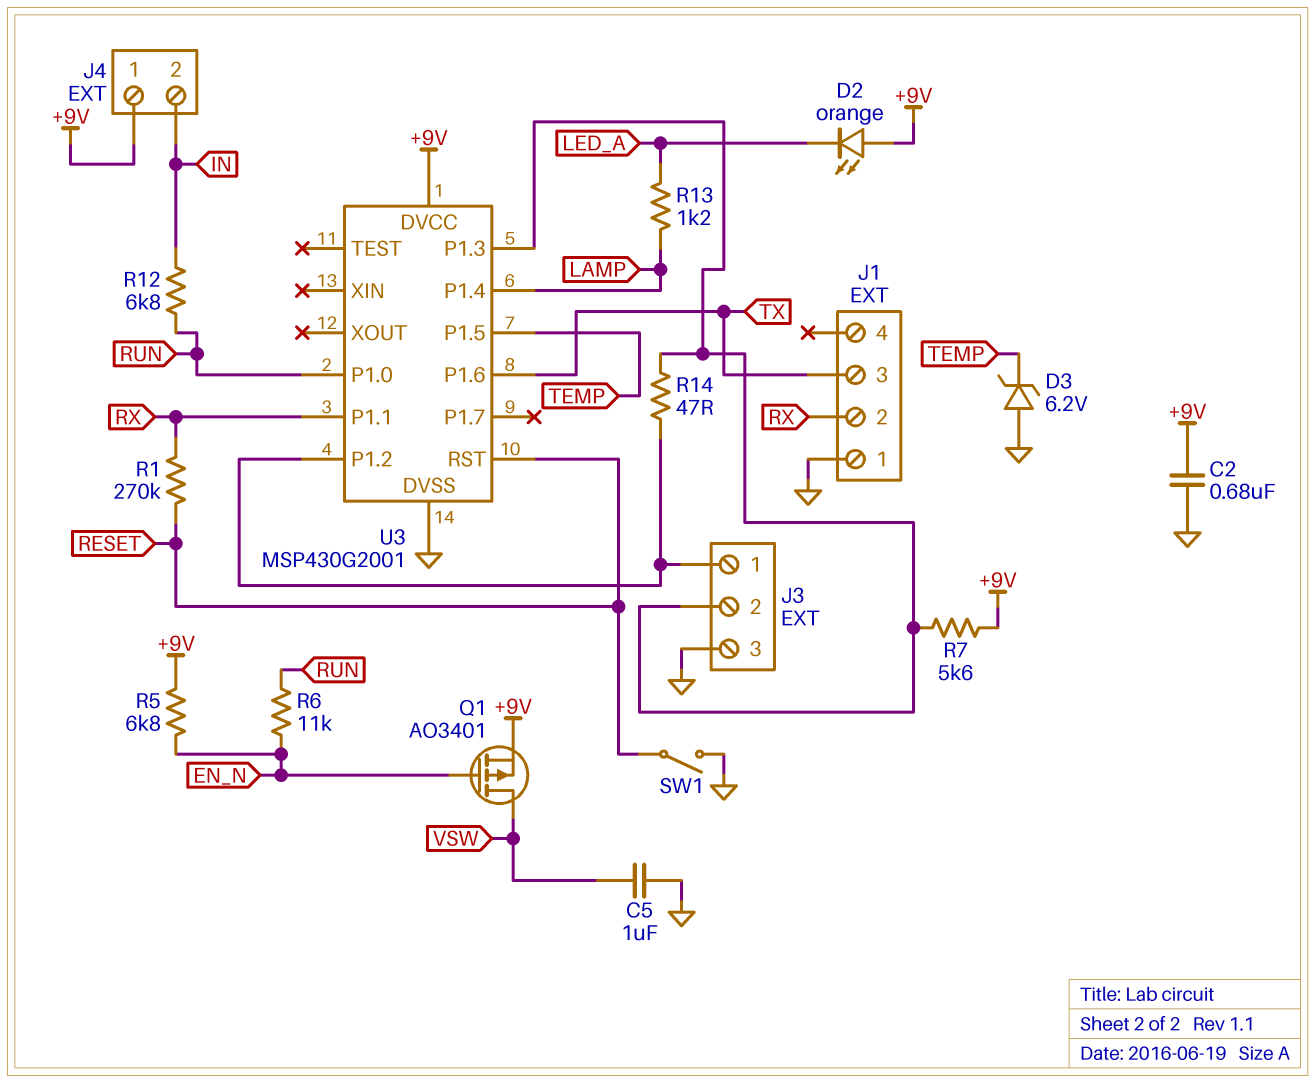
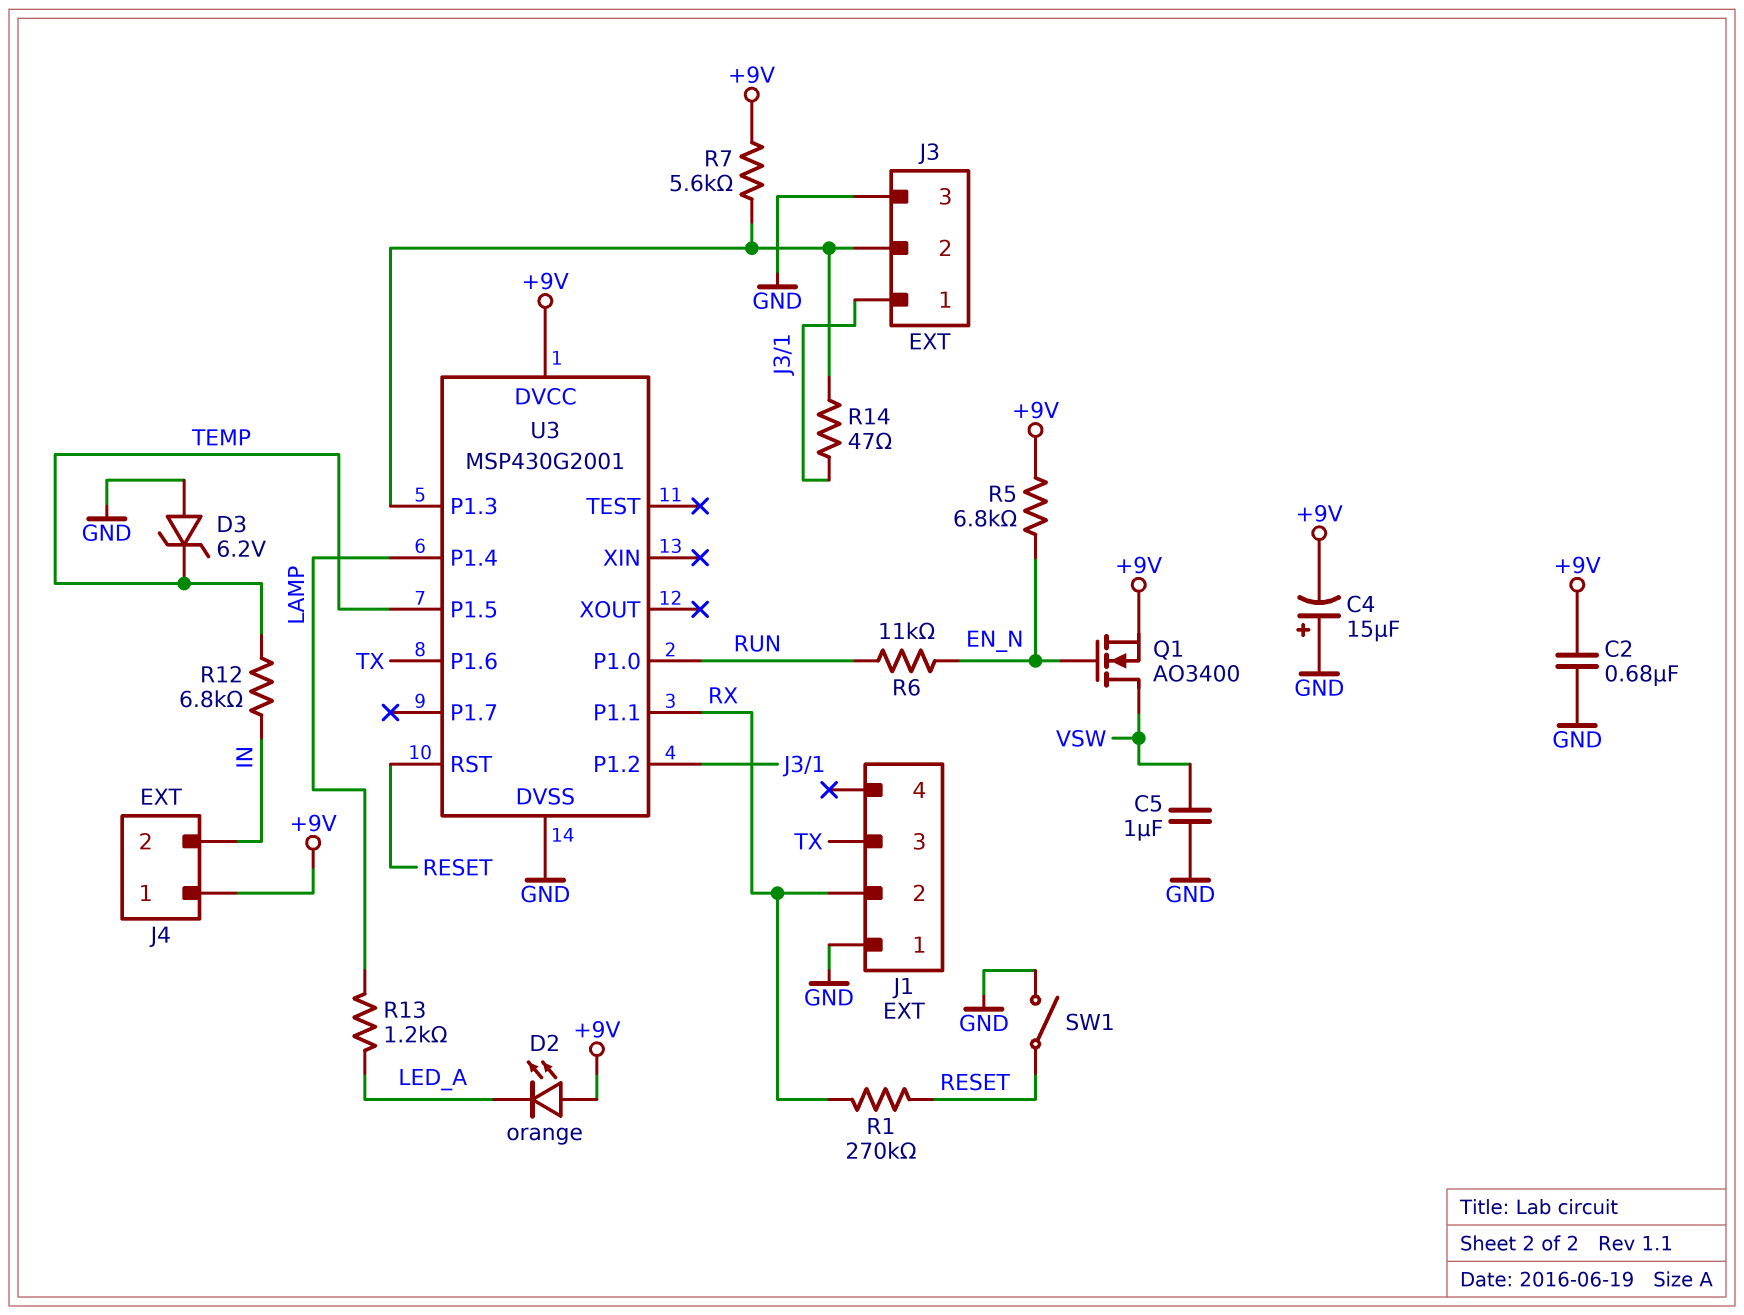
C4: none -> 15uF (plus GND, minus +9V)
Q1: PMOS AO3401 (G EN_N, D VSW, S +9V) -> NMOS AO3400 (G EN_N, D VSW, S +9V)
R12: 6.8k (IN, RUN) -> 6.8k (IN, TEMP)

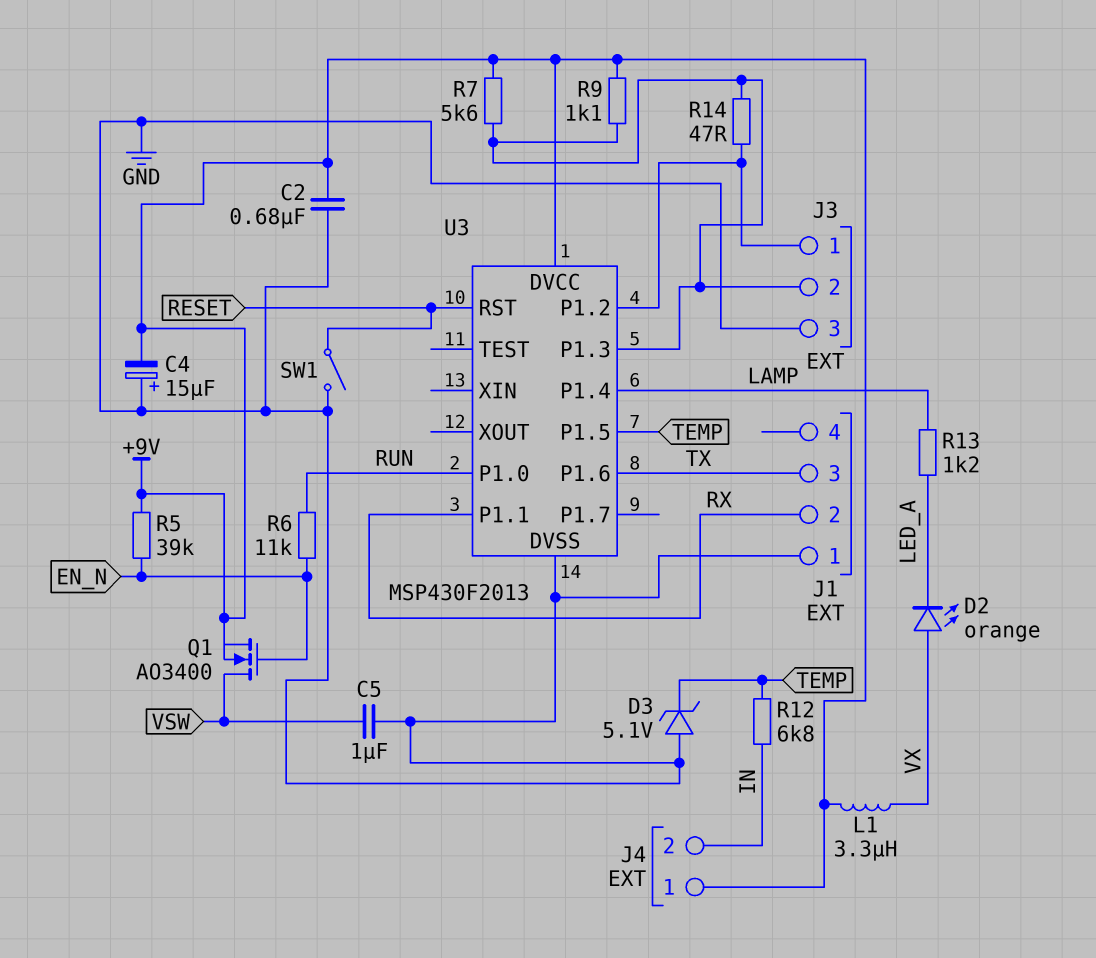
D2: LED orange (A +9V, K LED_A) -> LED orange (A VX, K LED_A)
D3: zener 6.2V (A GND, K TEMP) -> zener 5.1V (A GND, K TEMP)
L1: none -> 3.3uH (+9V, VX)
R1: 270k (RESET, RX) -> none
R5: 6.8k (+9V, EN_N) -> 39k (+9V, EN_N)
R9: none -> 1.1k (+9V, J3/2)
U3: MSP430G2001 -> MSP430F2013

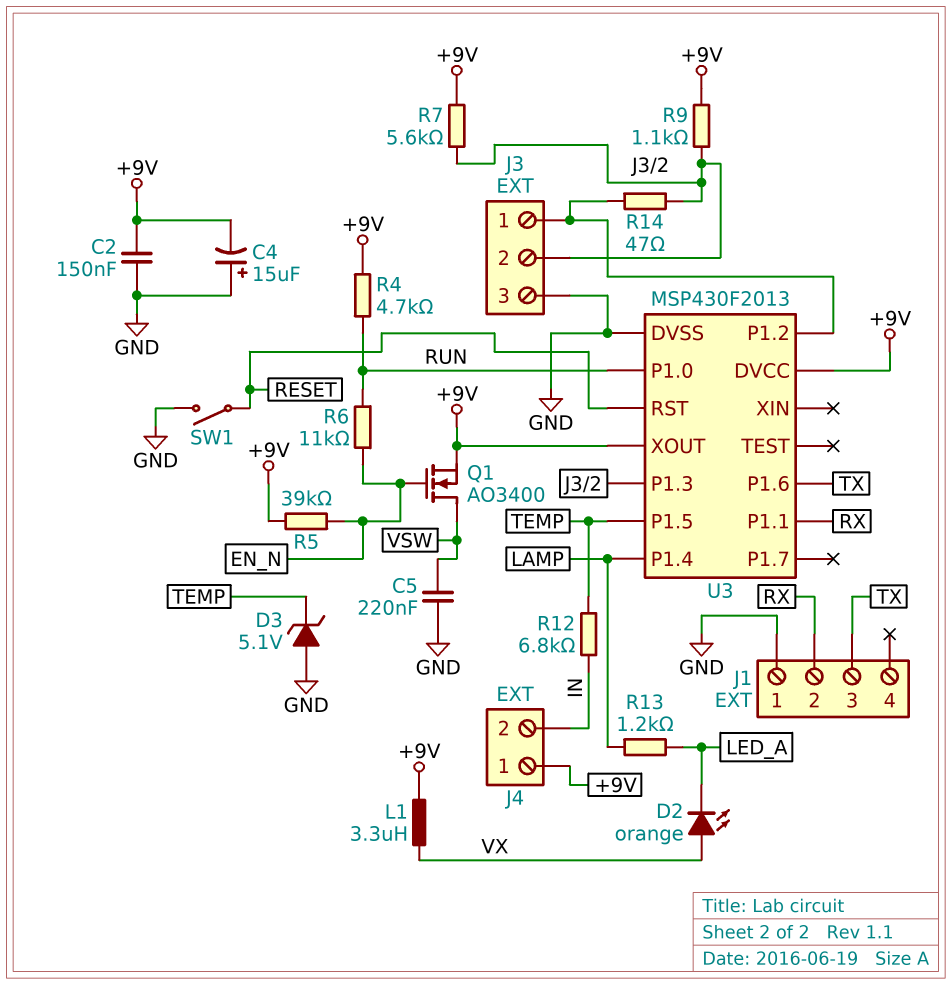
C2: 680nF (+9V, GND) -> 150nF (+9V, GND)
C5: 1uF (GND, VSW) -> 220nF (GND, VSW)
R4: none -> 4.7k (+9V, RUN)
U3 pin XOUT: none -> +9V

